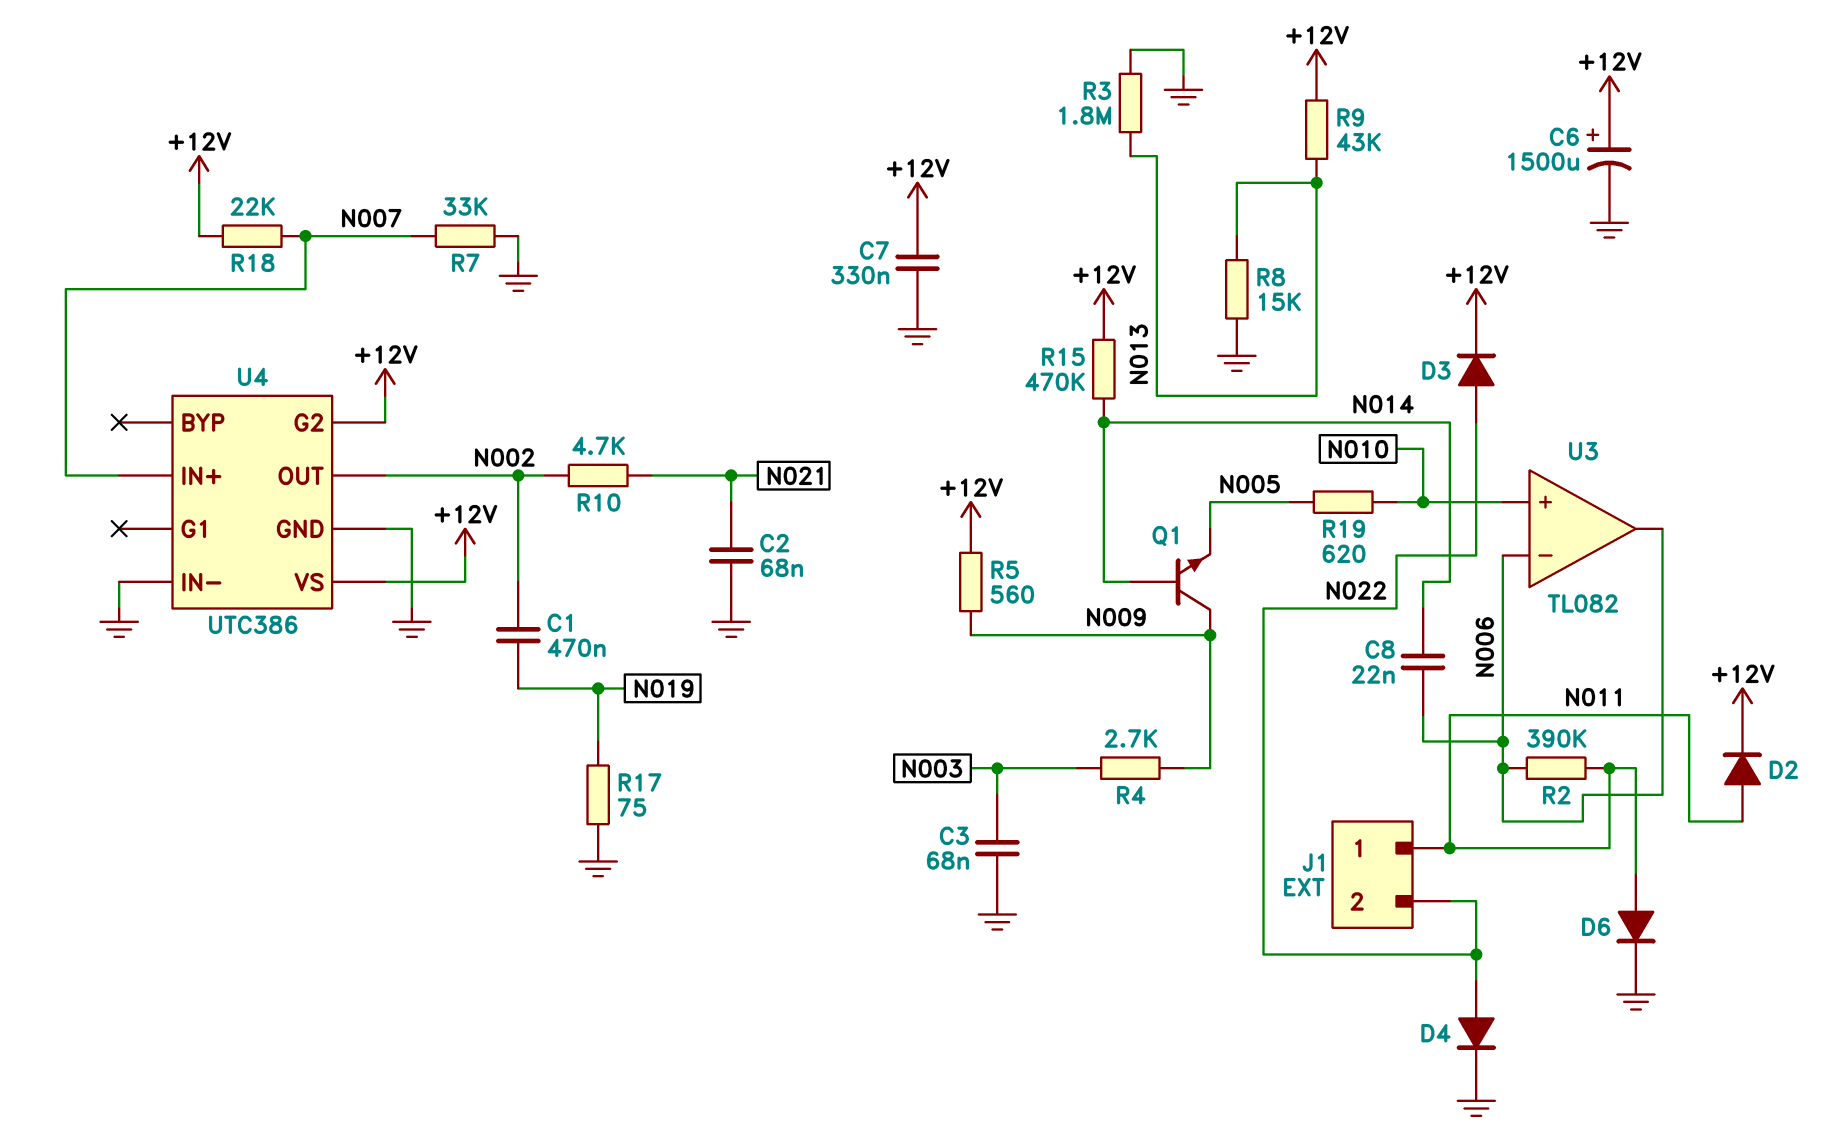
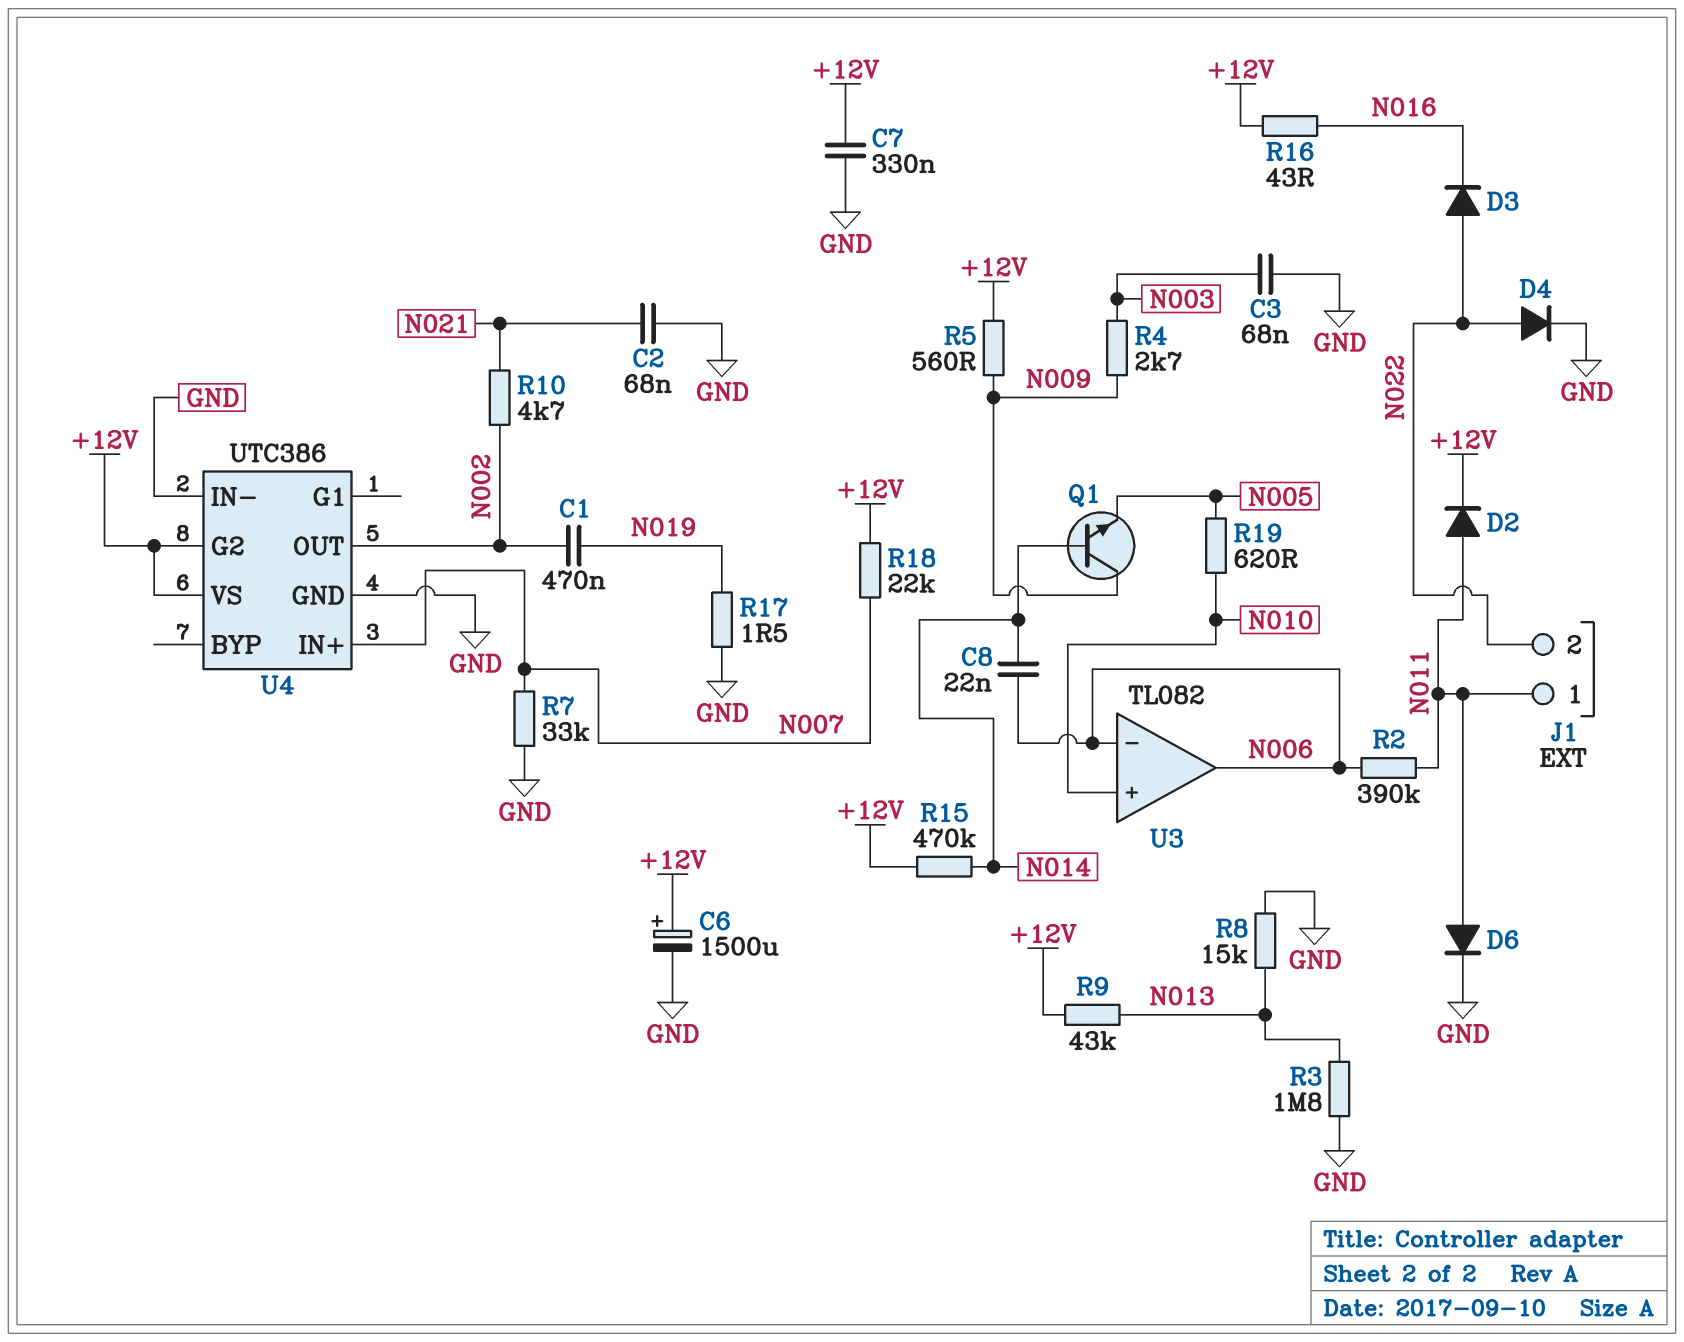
D3: diode (A N022, K +12V) -> diode (A N022, K N016)
R16: none -> 43 (+12V, N016)
R17: 75 (GND, N019) -> 1.5 (GND, N019)

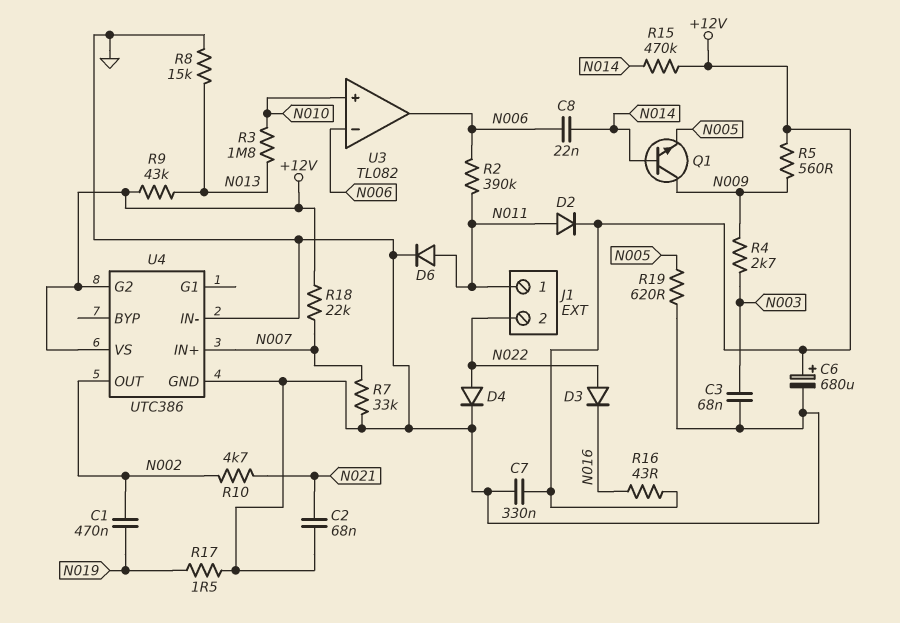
C6: 1500uF (plus +12V, minus GND) -> 680uF (plus +12V, minus GND)
R3: 1.8M (GND, N013) -> 1.8M (N010, N013)
R19: 620 (N005, N010) -> 620 (GND, N005)

